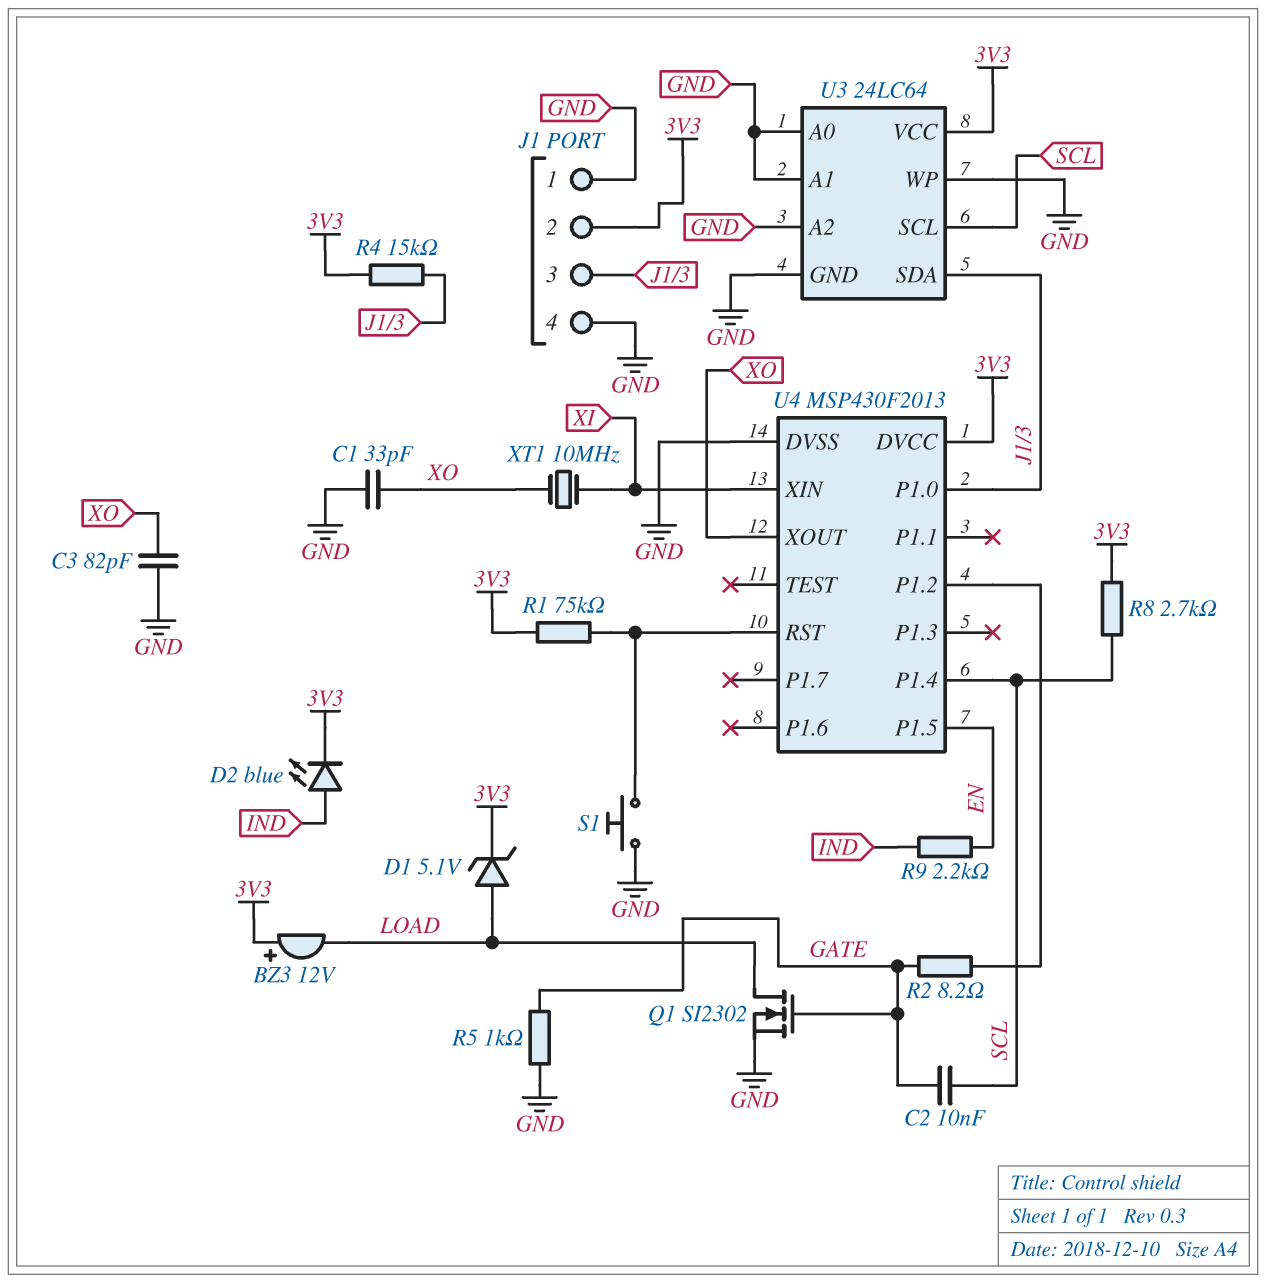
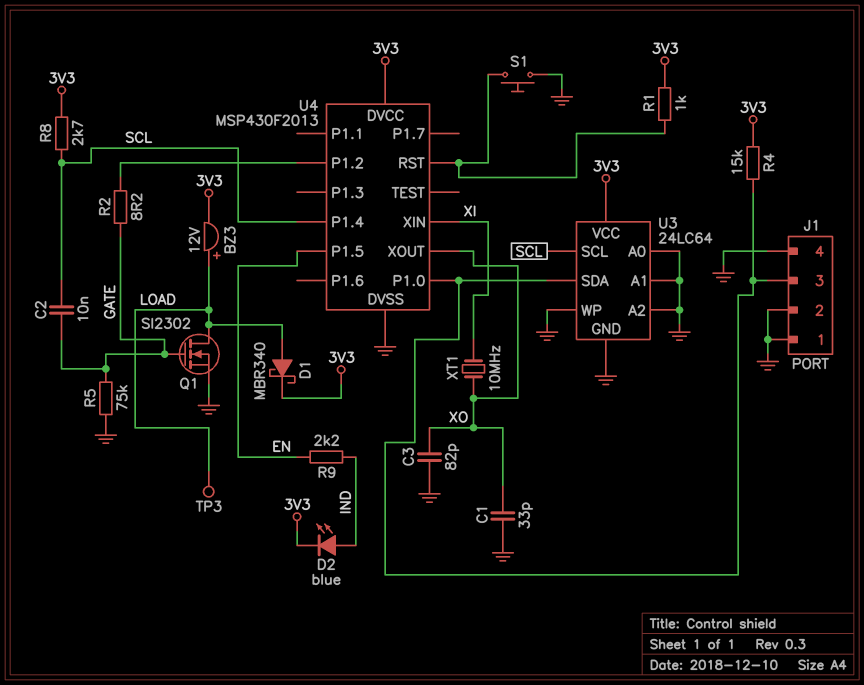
BZ3: buzzer 12V (plus 3V3, minus LOAD) -> buzzer 12V (plus LOAD, minus 3V3)
D1: zener 5.1V (A LOAD, K 3V3) -> schottky MBR340 (A LOAD, K 3V3)
J1 pin 2: 3V3 -> GND
R1: 75k (3V3, U4/RST) -> 1k (3V3, U4/RST)
R5: 1k (GATE, GND) -> 75k (GATE, GND)
TP3: none -> test point (LOAD)

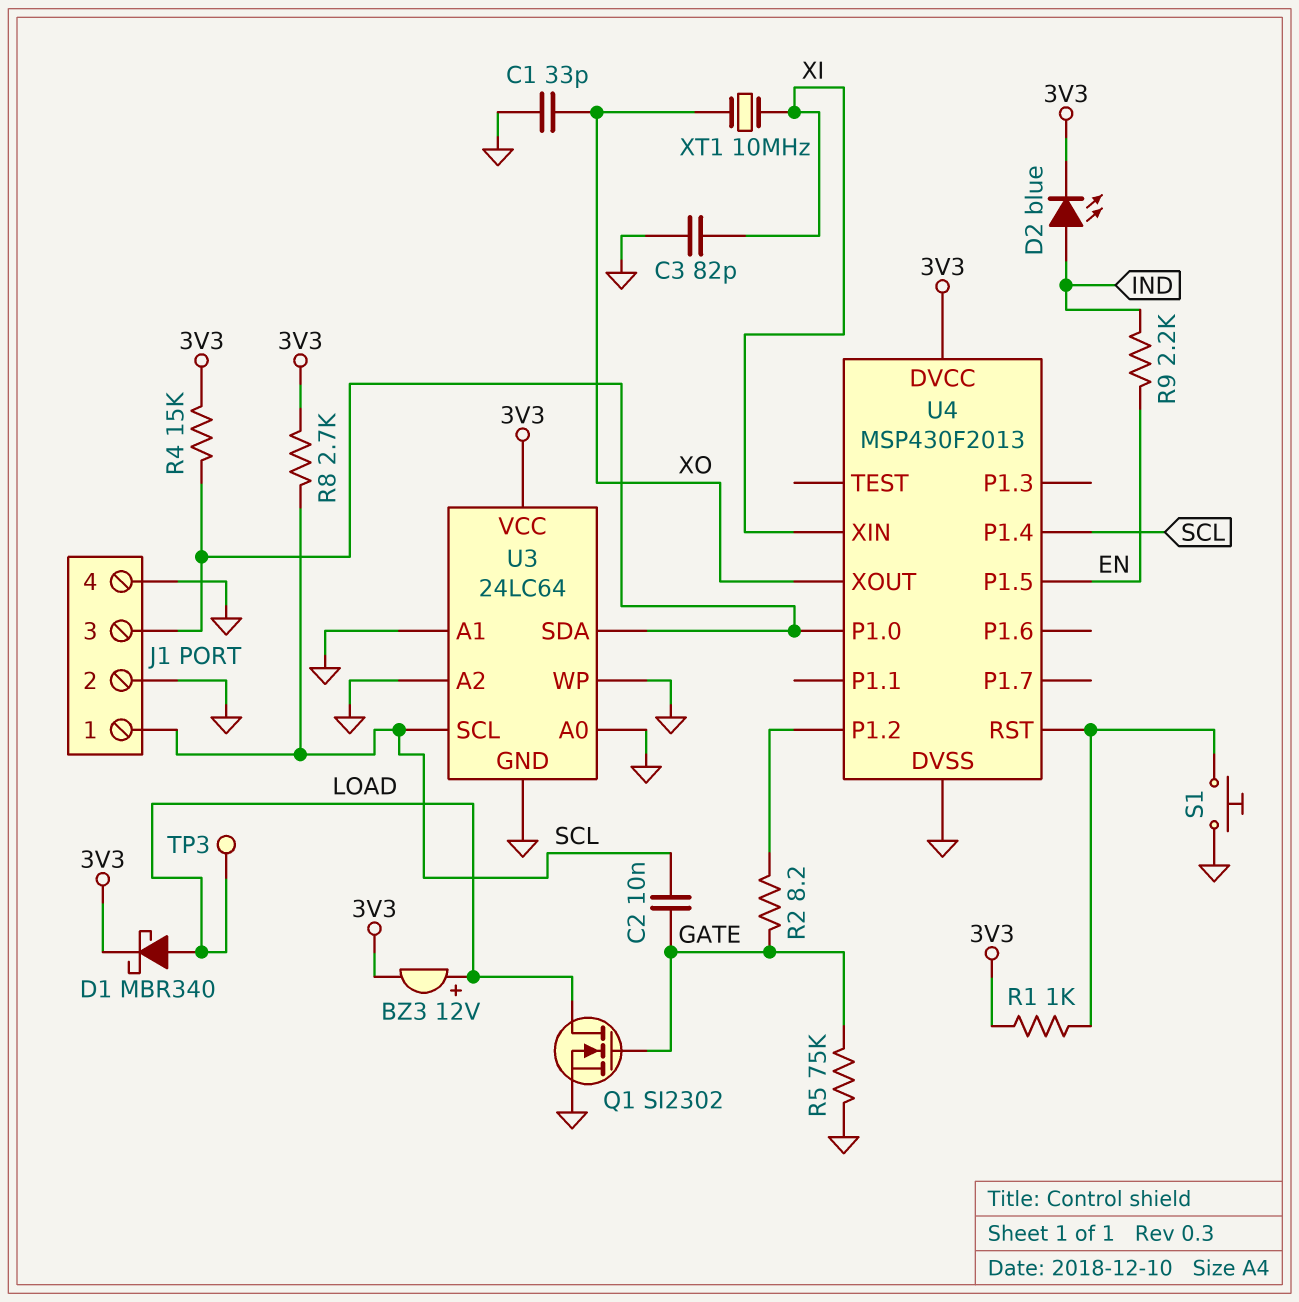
C3: 82pF (GND, XO) -> 82pF (GND, XI)
J1 pin 1: GND -> SCL

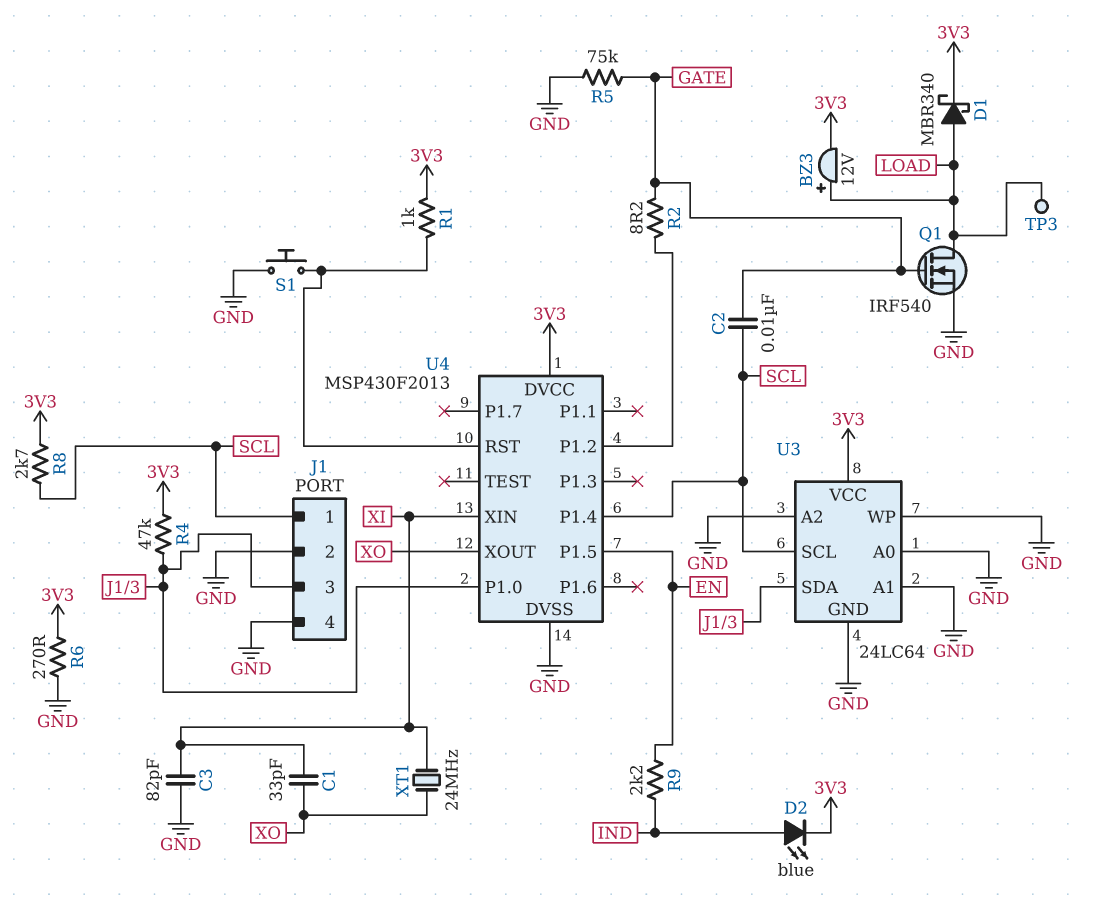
C1: 33pF (GND, XO) -> 33pF (XI, XO)
Q1: NMOS SI2302 (G GATE, D LOAD, S GND) -> NMOS IRF540 (G GATE, D LOAD, S GND)
R4: 15k (3V3, J1/3) -> 47k (3V3, J1/3)
R6: none -> 270 (3V3, GND)
XT1: 10MHz (XI, XO) -> 24MHz (XI, XO)

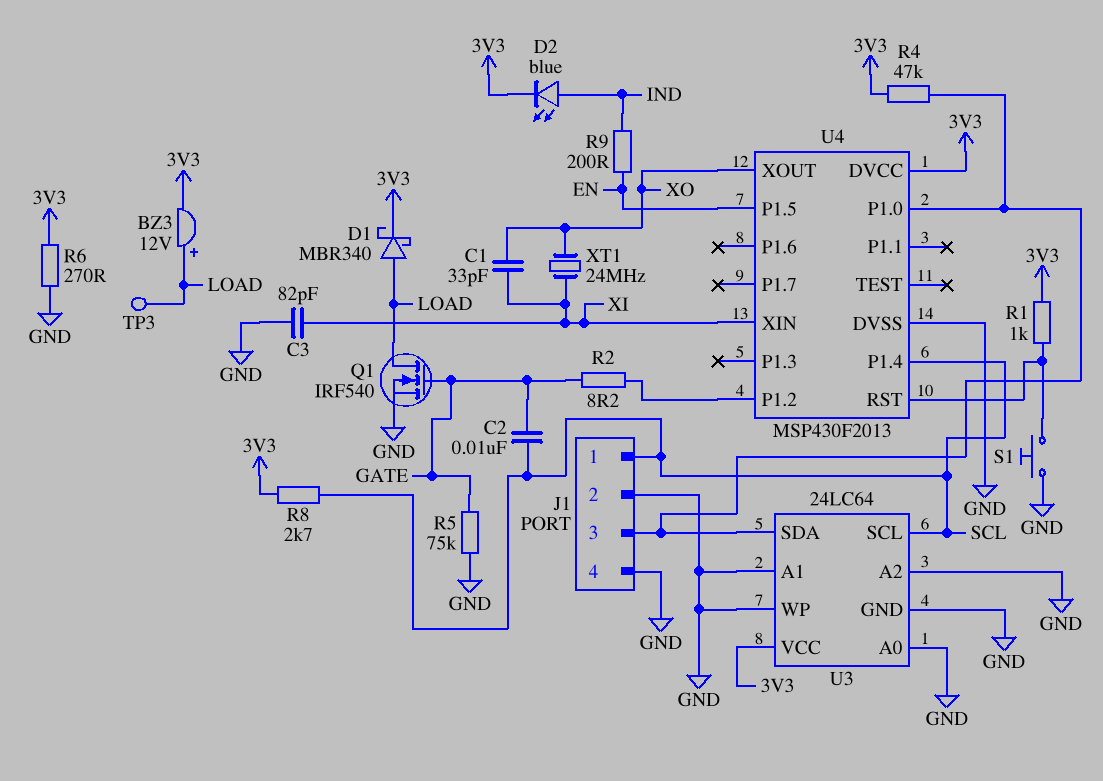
R9: 2.2k (EN, IND) -> 200 (EN, IND)

